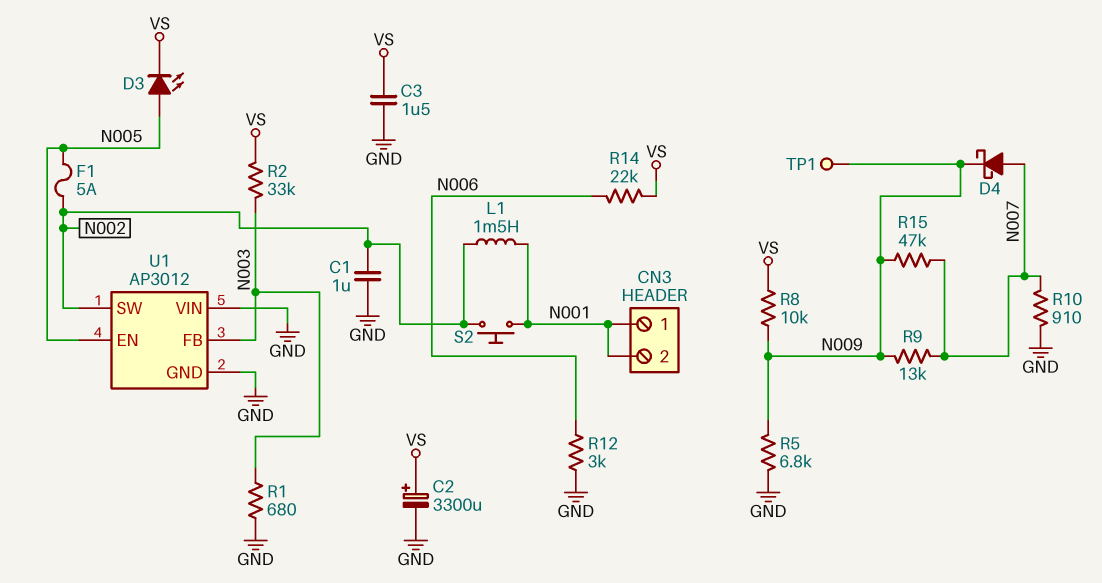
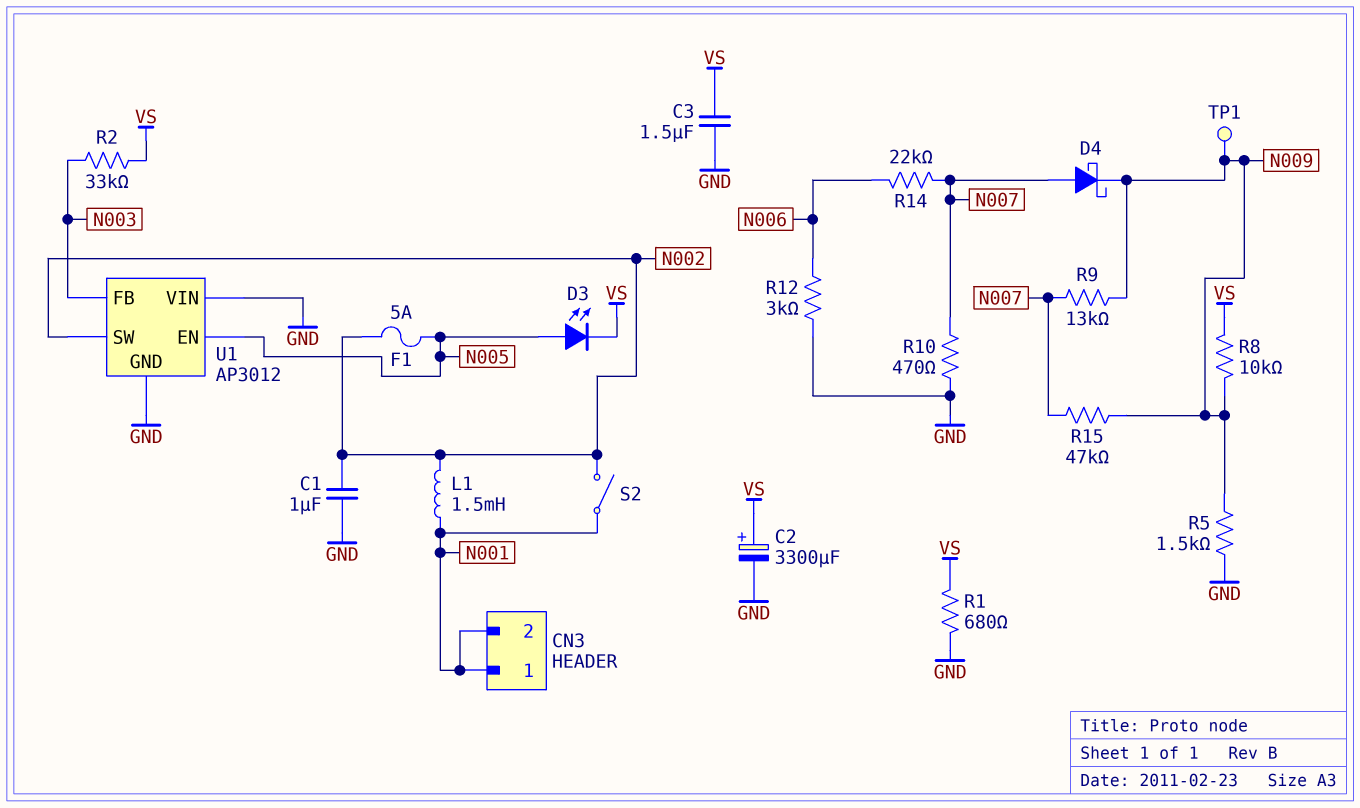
R1: 680 (GND, N003) -> 680 (GND, VS)
R5: 6.8k (GND, N009) -> 1.5k (GND, N009)
R10: 910 (GND, N007) -> 470 (GND, N007)
R14: 22k (N006, VS) -> 22k (N006, N007)
S2: button (N001, N002) -> switch (N001, N002)

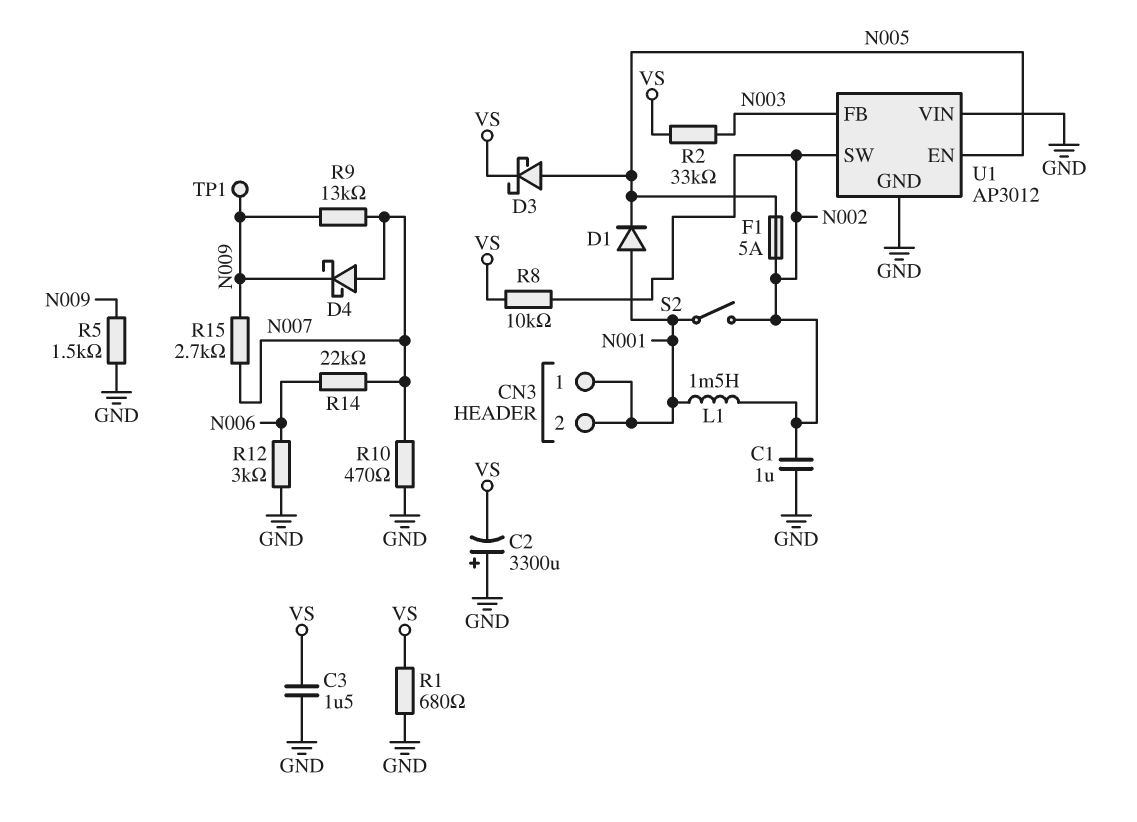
C2: 3300uF (plus VS, minus GND) -> 3300uF (plus GND, minus VS)
D1: none -> diode (A N001, K N005)
D3: LED (A N005, K VS) -> schottky (A N005, K VS)
R8: 10k (N009, VS) -> 10k (N002, VS)
R15: 47k (N007, N009) -> 2.7k (N007, N009)

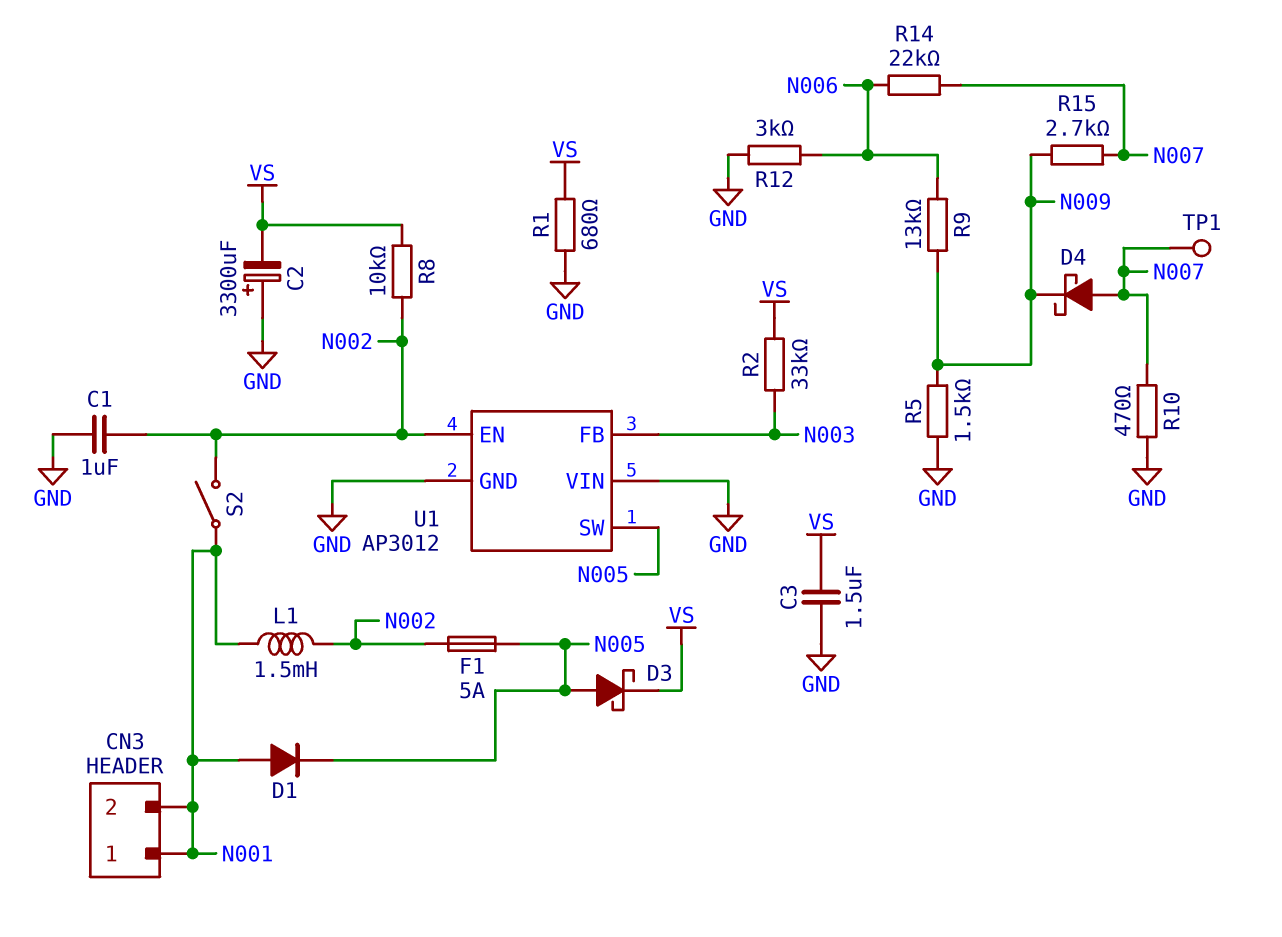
R9: 13k (N007, N009) -> 13k (N006, N009)
TP1: test point (N009) -> test point (N007)
U1 pin EN: N005 -> N002
U1 pin SW: N002 -> N005

